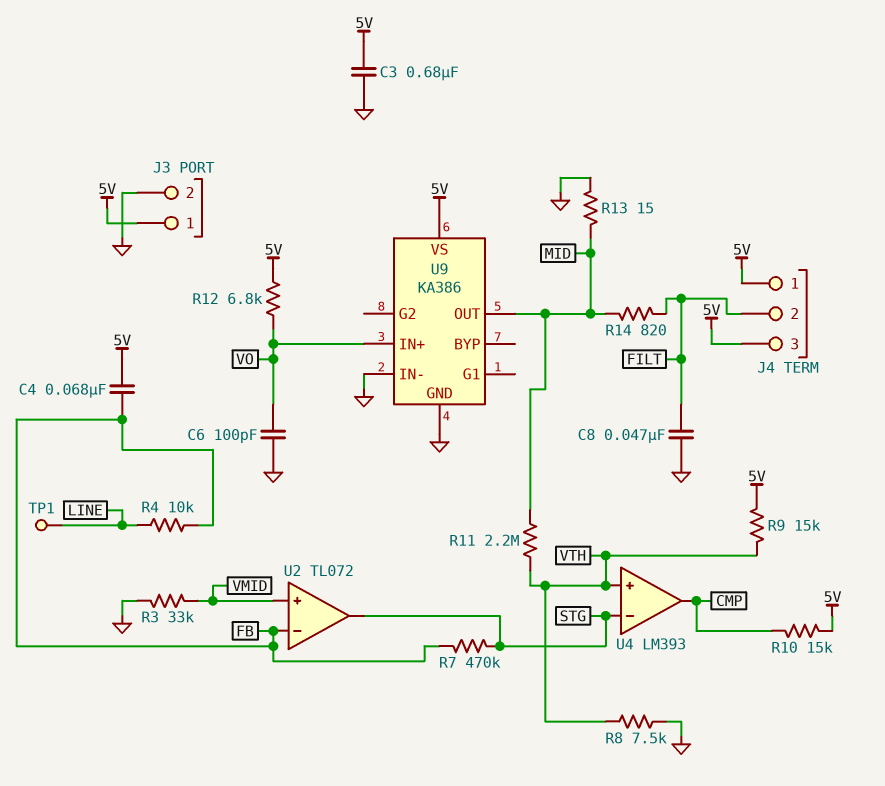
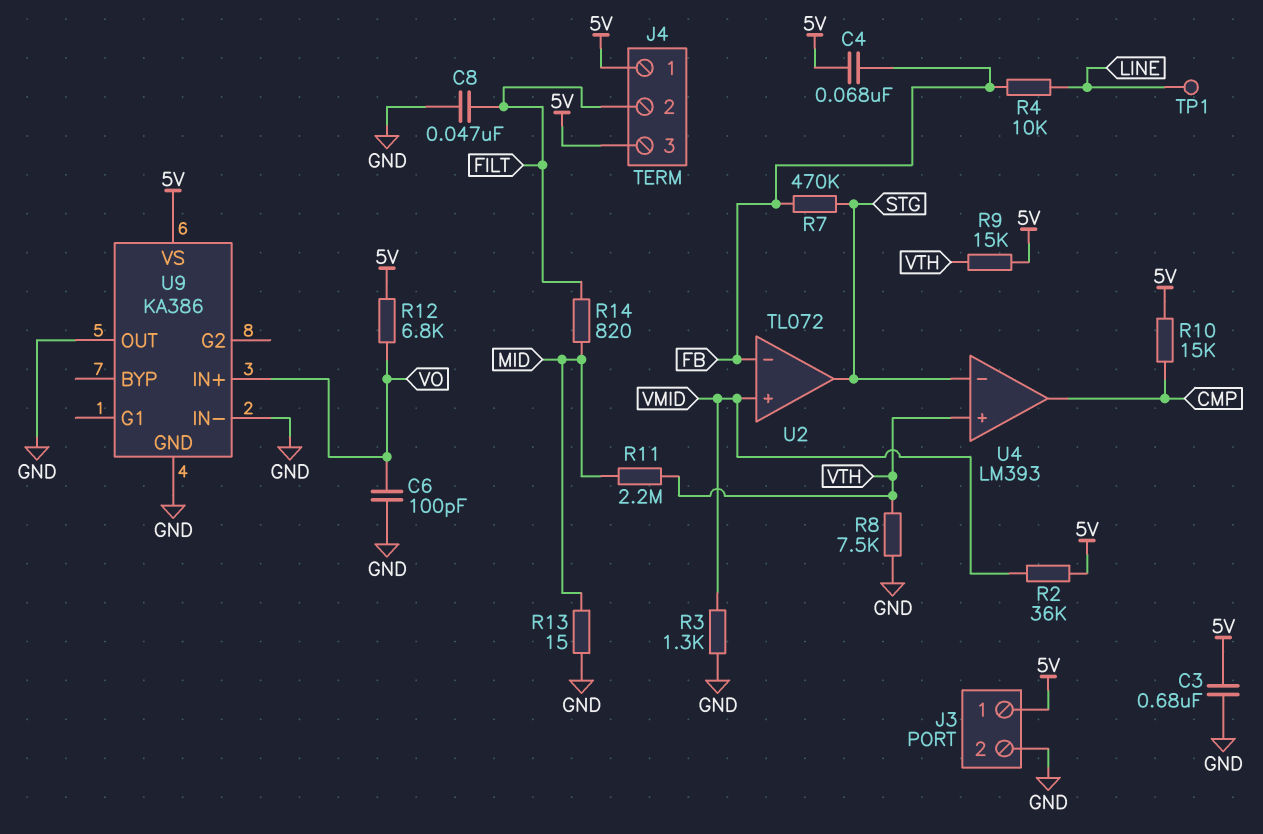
R2: none -> 36k (5V, VMID)
R3: 33k (GND, VMID) -> 1.3k (GND, VMID)
U9 pin OUT: MID -> GND

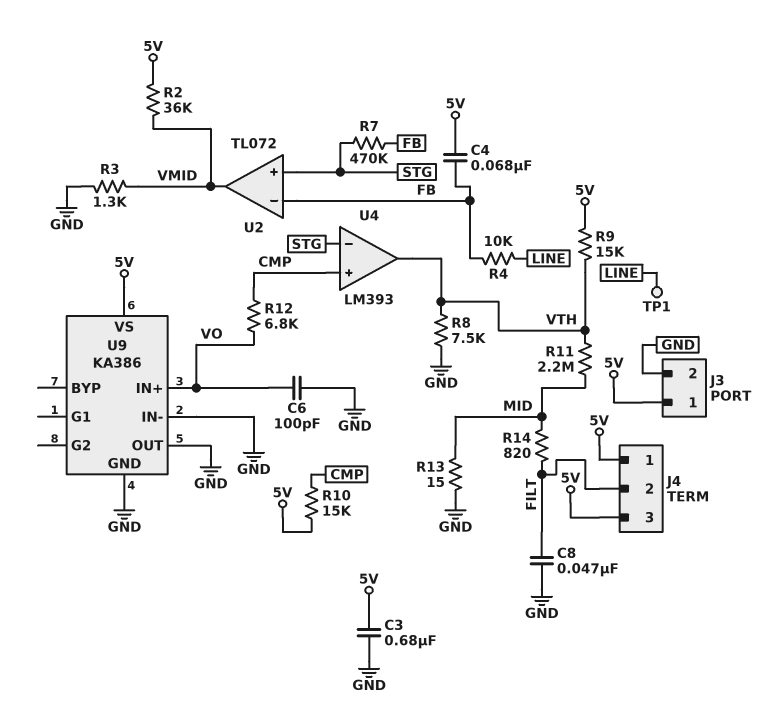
R12: 6.8k (5V, VO) -> 6.8k (CMP, VO)
U2 pin in+: VMID -> STG
U2 pin out: STG -> VMID
U4 pin in+: VTH -> CMP
U4 pin out: CMP -> VTH

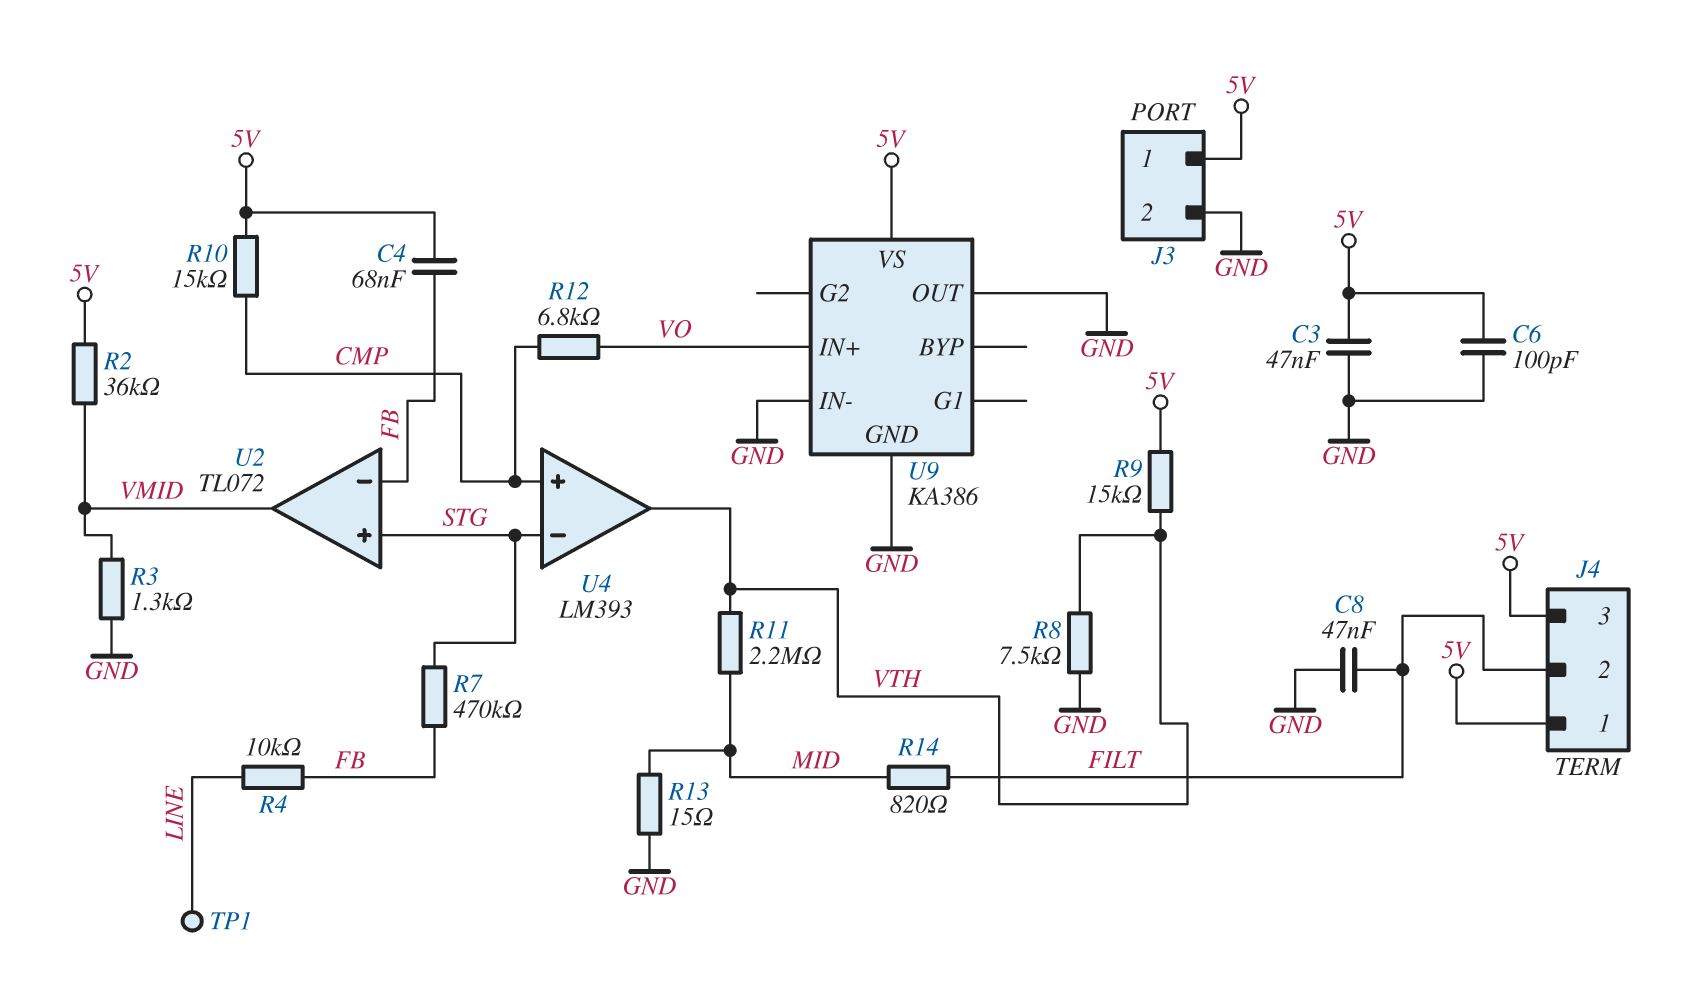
C3: 680nF (5V, GND) -> 47nF (5V, GND)
C6: 100pF (GND, VO) -> 100pF (5V, GND)

